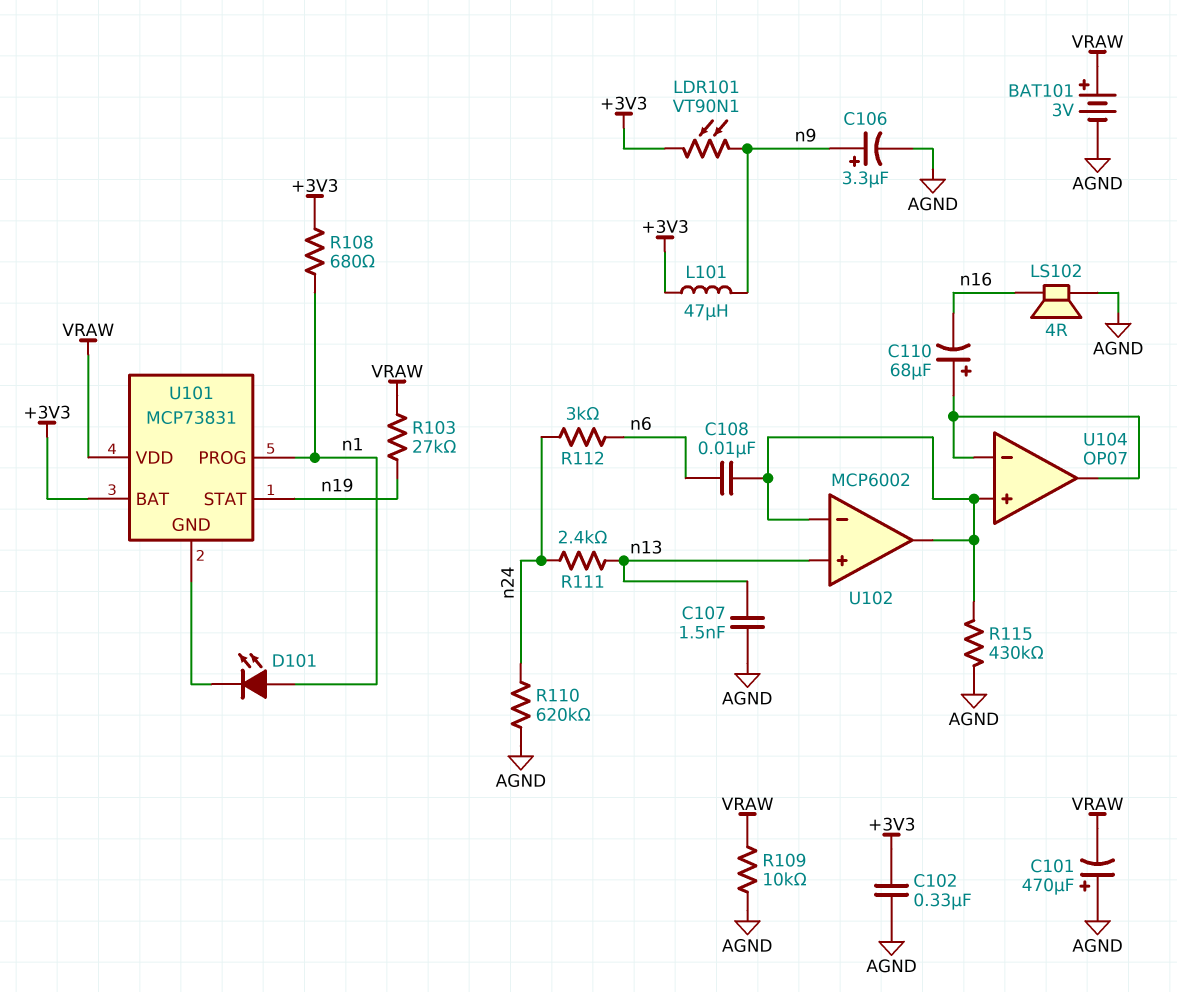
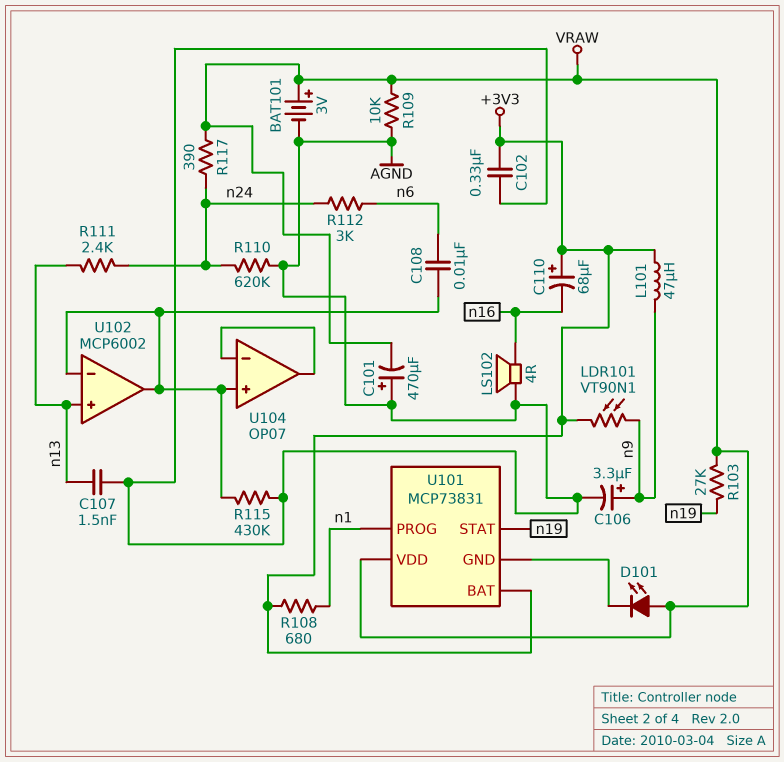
C110: 68uF (plus U104/in-, minus n16) -> 68uF (plus +3V3, minus n16)
D101: LED (A n1, K U101/GND) -> LED (A VRAW, K U101/GND)
R117: none -> 390 (VRAW, n24)

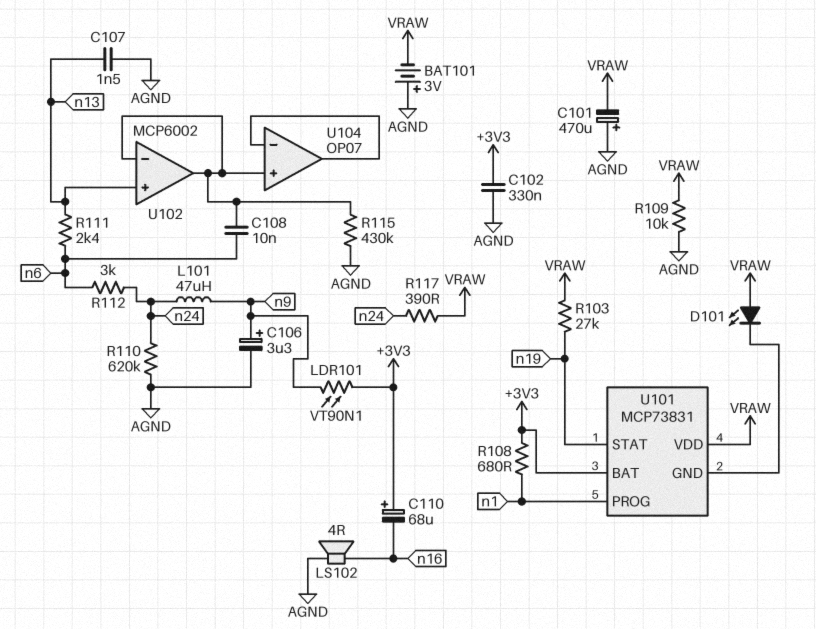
BAT101: 3V (plus VRAW, minus AGND) -> 3V (plus AGND, minus VRAW)
L101: 47uH (+3V3, n9) -> 47uH (n9, n24)
R111: 2.4k (n13, n24) -> 2.4k (n6, n13)

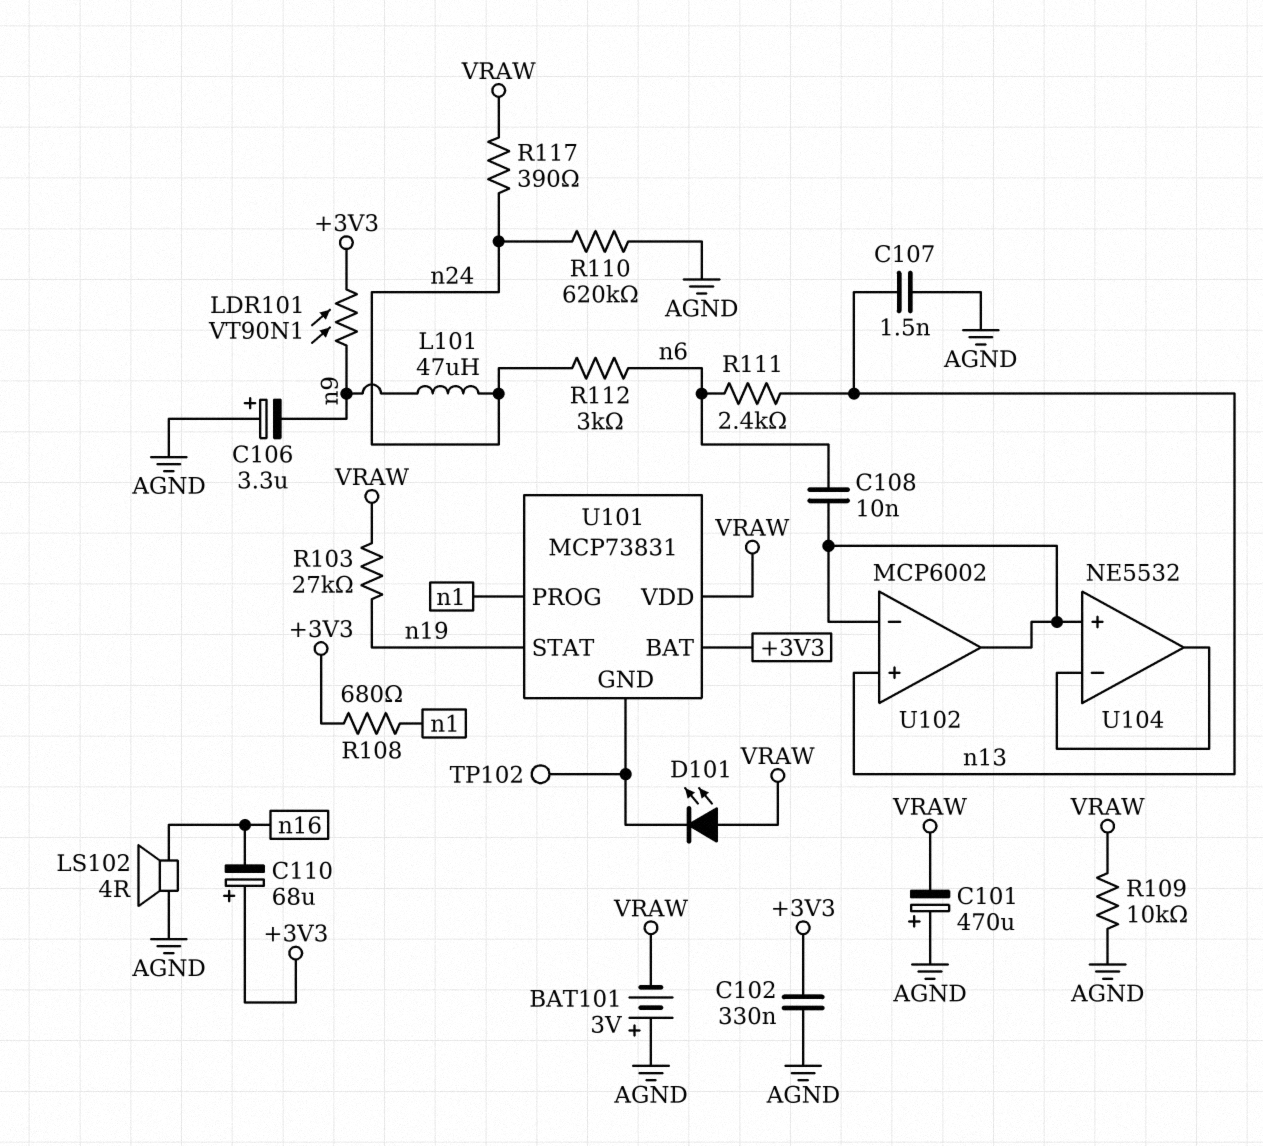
C106: 3.3uF (plus n9, minus AGND) -> 3.3uF (plus AGND, minus n9)
R115: 430k (AGND, U102/in-) -> none
TP102: none -> test point (U101/GND)
U104: OP07 -> NE5532

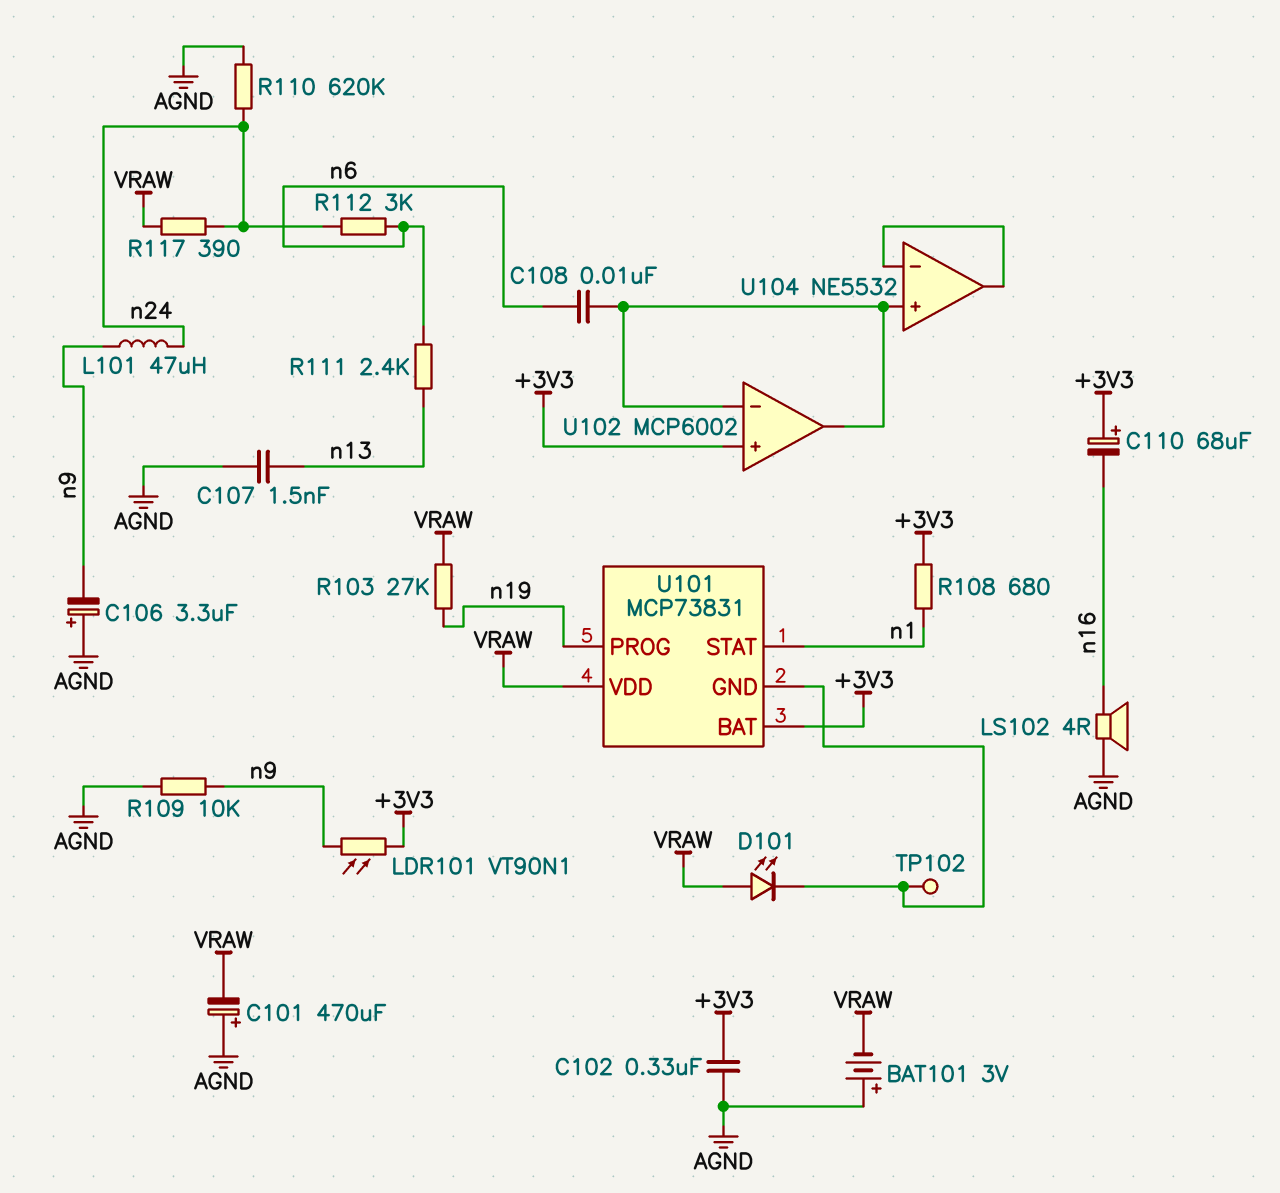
R109: 10k (AGND, VRAW) -> 10k (AGND, n9)
U101 pin PROG: n1 -> n19
U101 pin STAT: n19 -> n1
U102 pin in+: n13 -> +3V3

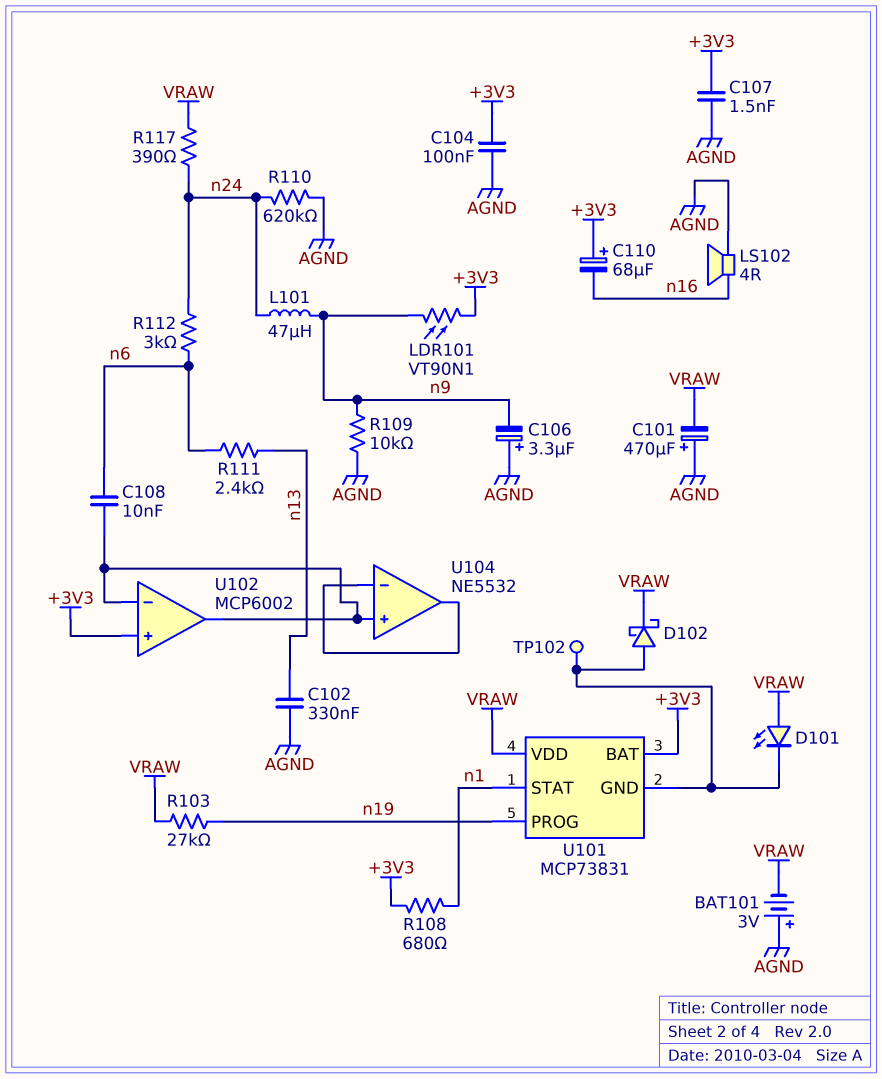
C102: 330nF (+3V3, AGND) -> 330nF (AGND, n13)
C104: none -> 100nF (+3V3, AGND)
C107: 1.5nF (AGND, n13) -> 1.5nF (+3V3, AGND)
D102: none -> schottky (A U101/GND, K VRAW)

